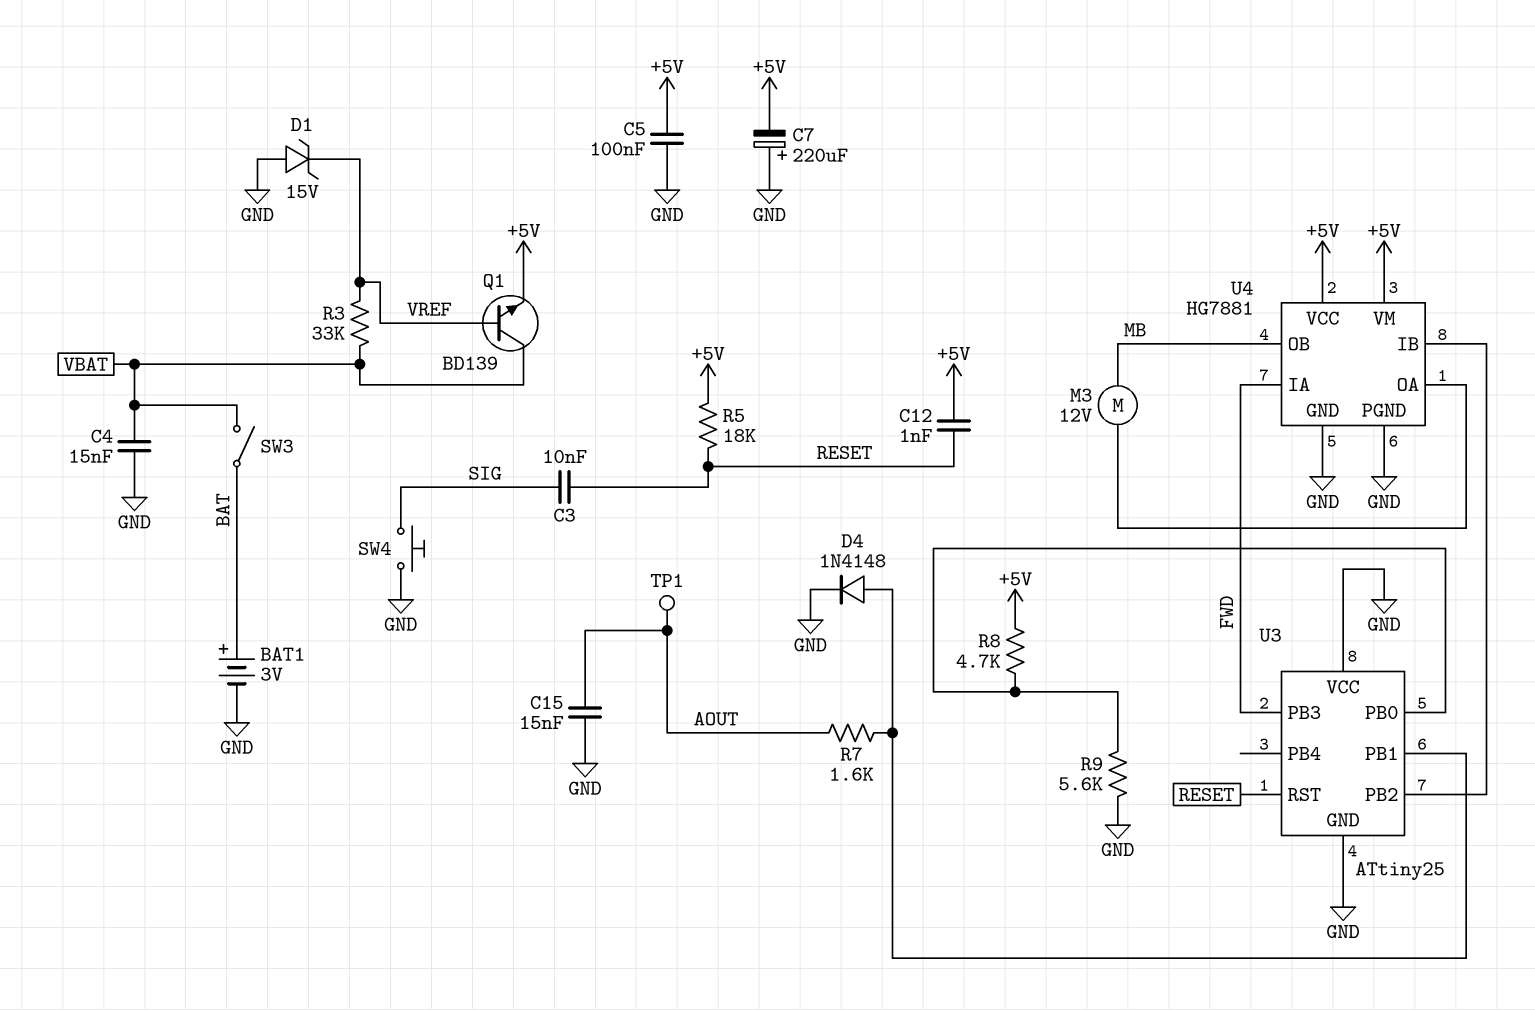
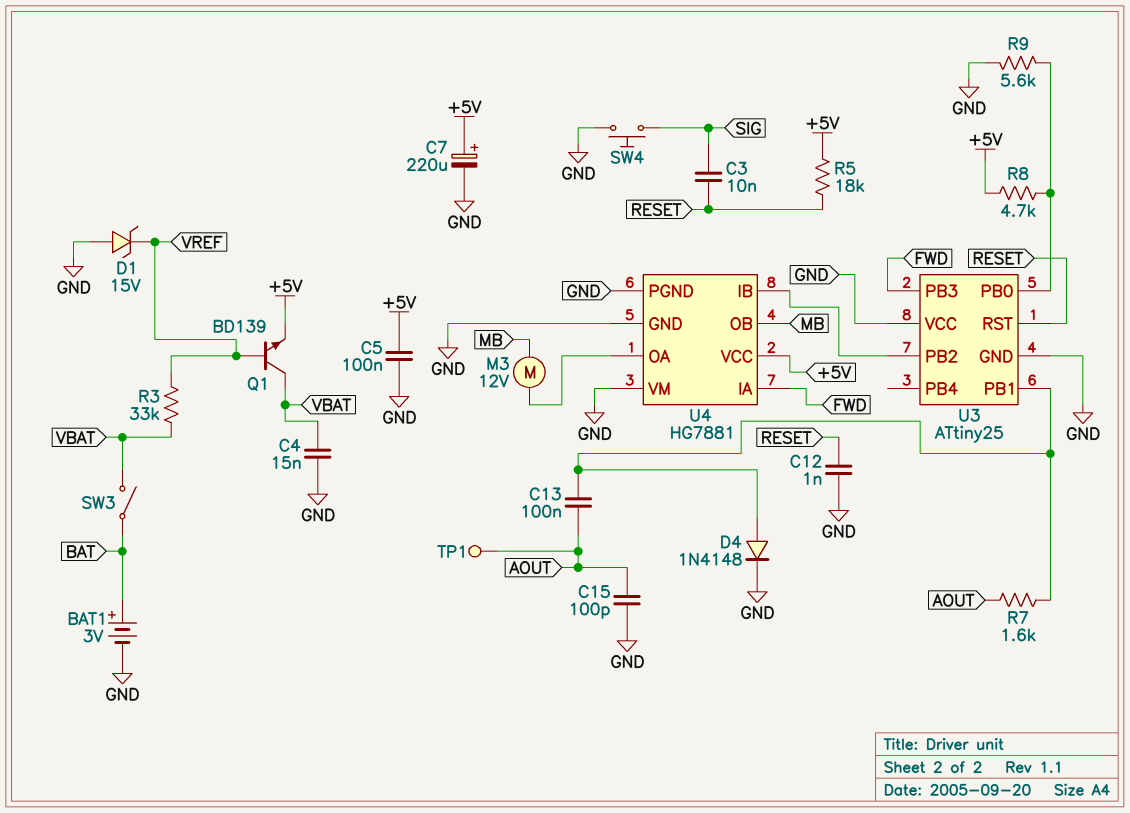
C7: 220uF (plus GND, minus +5V) -> 220uF (plus +5V, minus GND)
C12: 1nF (+5V, RESET) -> 1nF (GND, RESET)
C13: none -> 100nF (AOUT, U3/PB1)
C15: 15nF (AOUT, GND) -> 100pF (AOUT, GND)
U4 pin VM: +5V -> GND

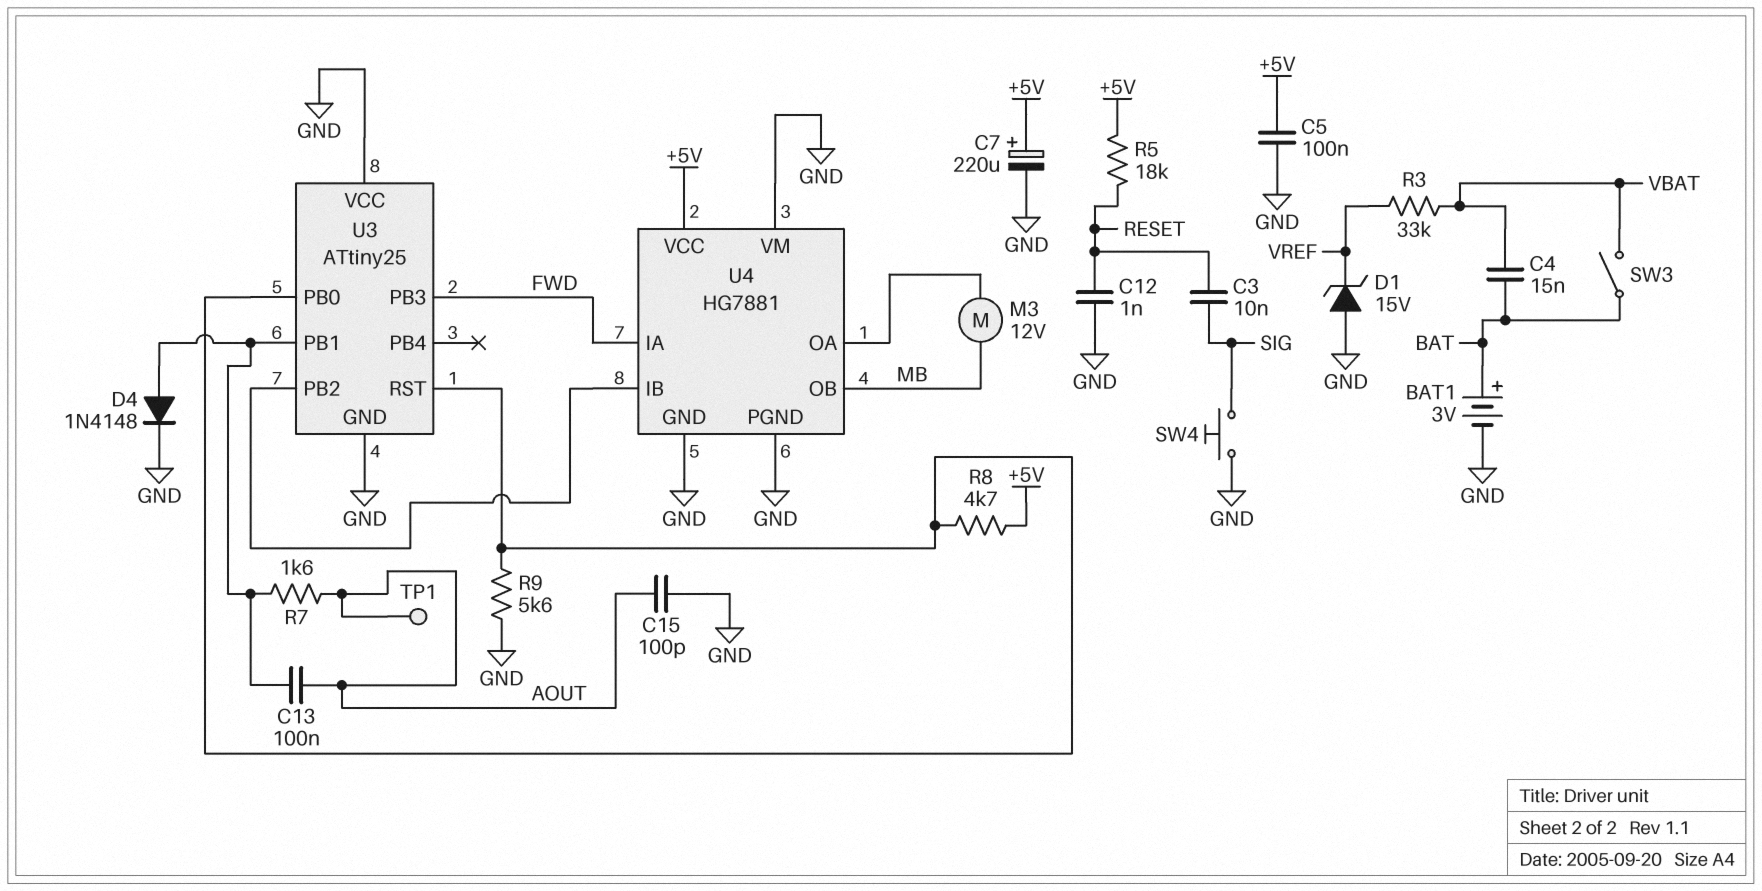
C4: 15nF (GND, VBAT) -> 15nF (BAT, VBAT)
Q1: NPN BD139 (B VREF, C VBAT, E +5V) -> none
U3 pin RST: RESET -> U3/PB0

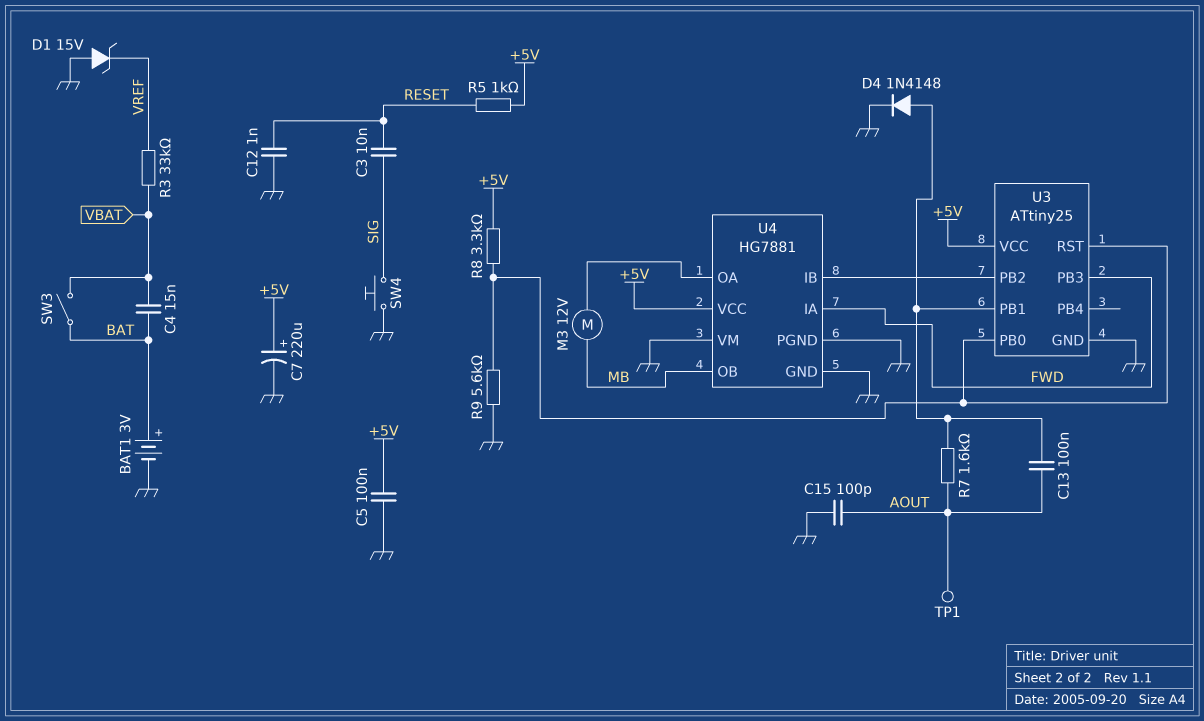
R5: 18k (+5V, RESET) -> 1k (+5V, RESET)
R8: 4.7k (+5V, U3/PB0) -> 3.3k (+5V, U3/PB0)
U3 pin VCC: GND -> +5V

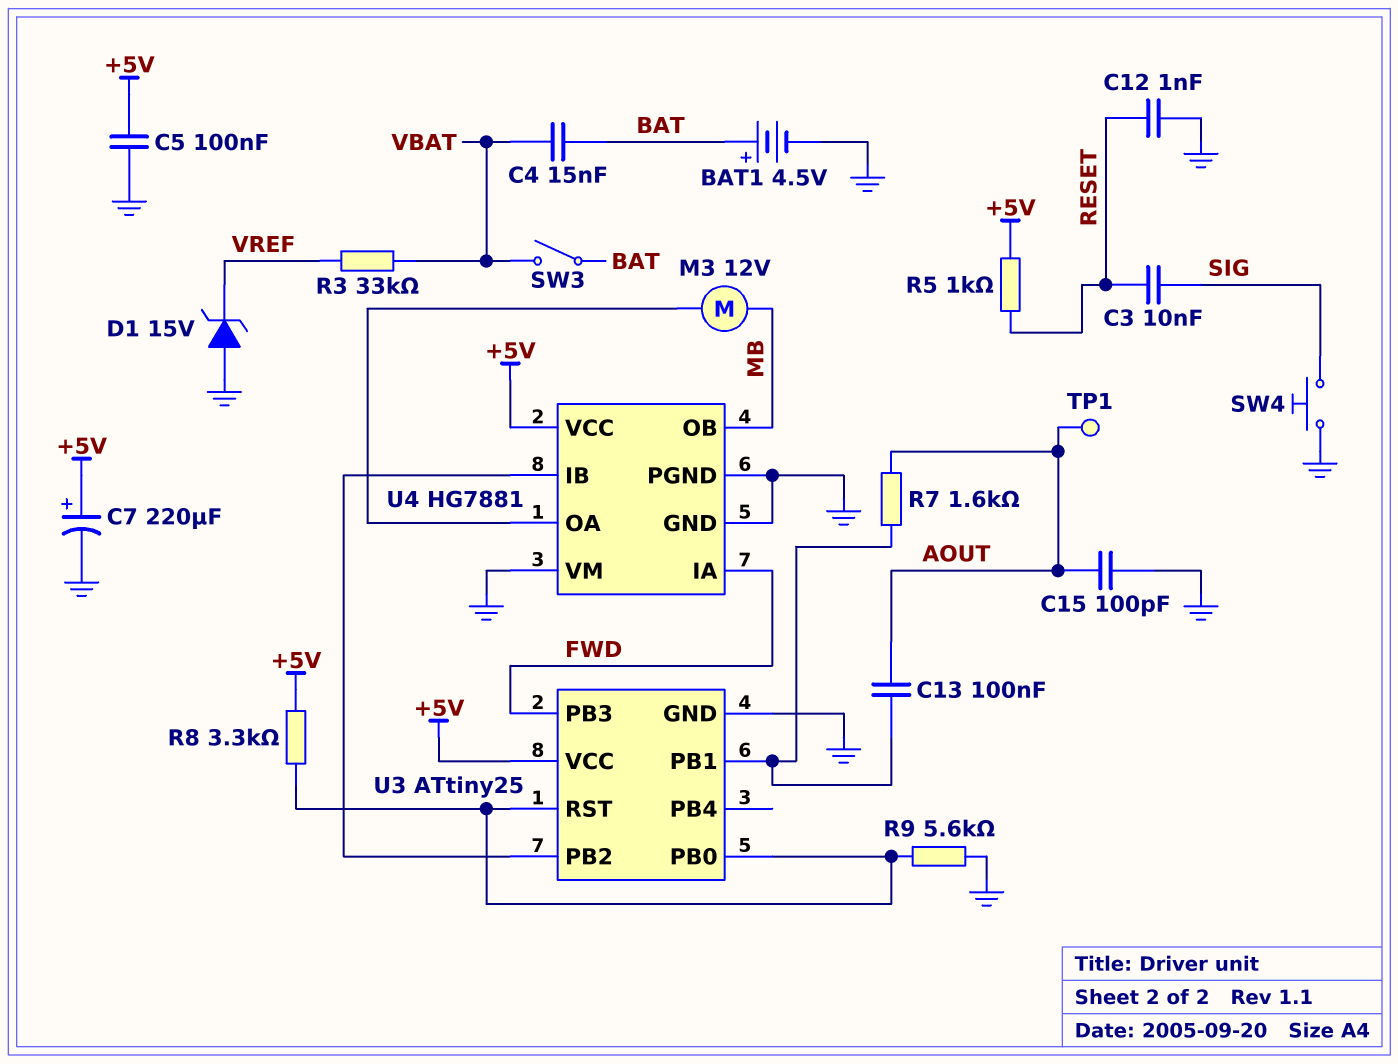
BAT1: 3V (plus BAT, minus GND) -> 4.5V (plus BAT, minus GND)
D4: diode 1N4148 (A U3/PB1, K GND) -> none

